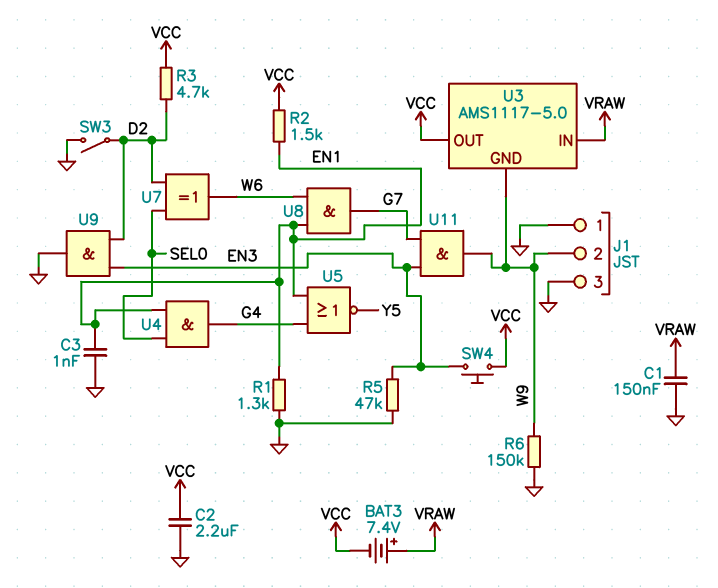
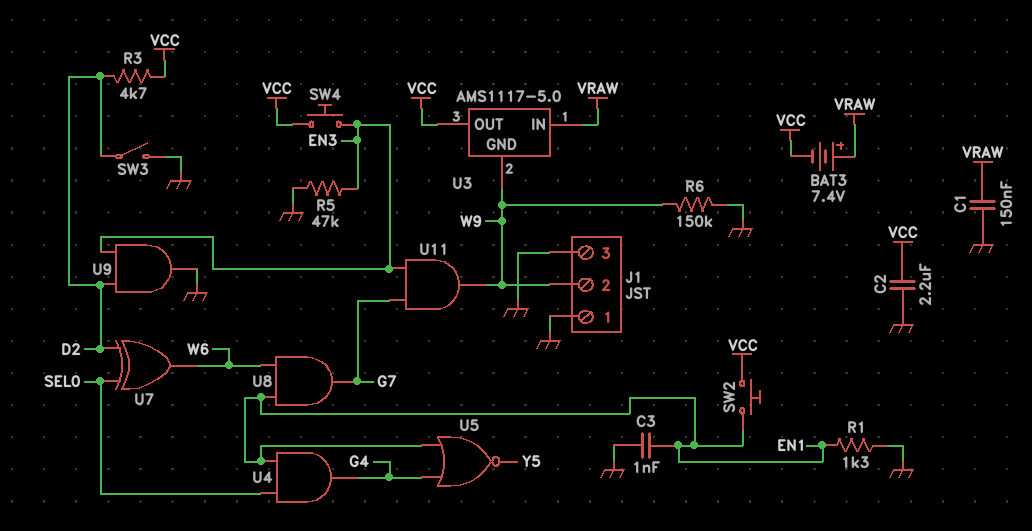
R2: 1.5k (EN1, VCC) -> none
SW2: none -> button (EN1, VCC)

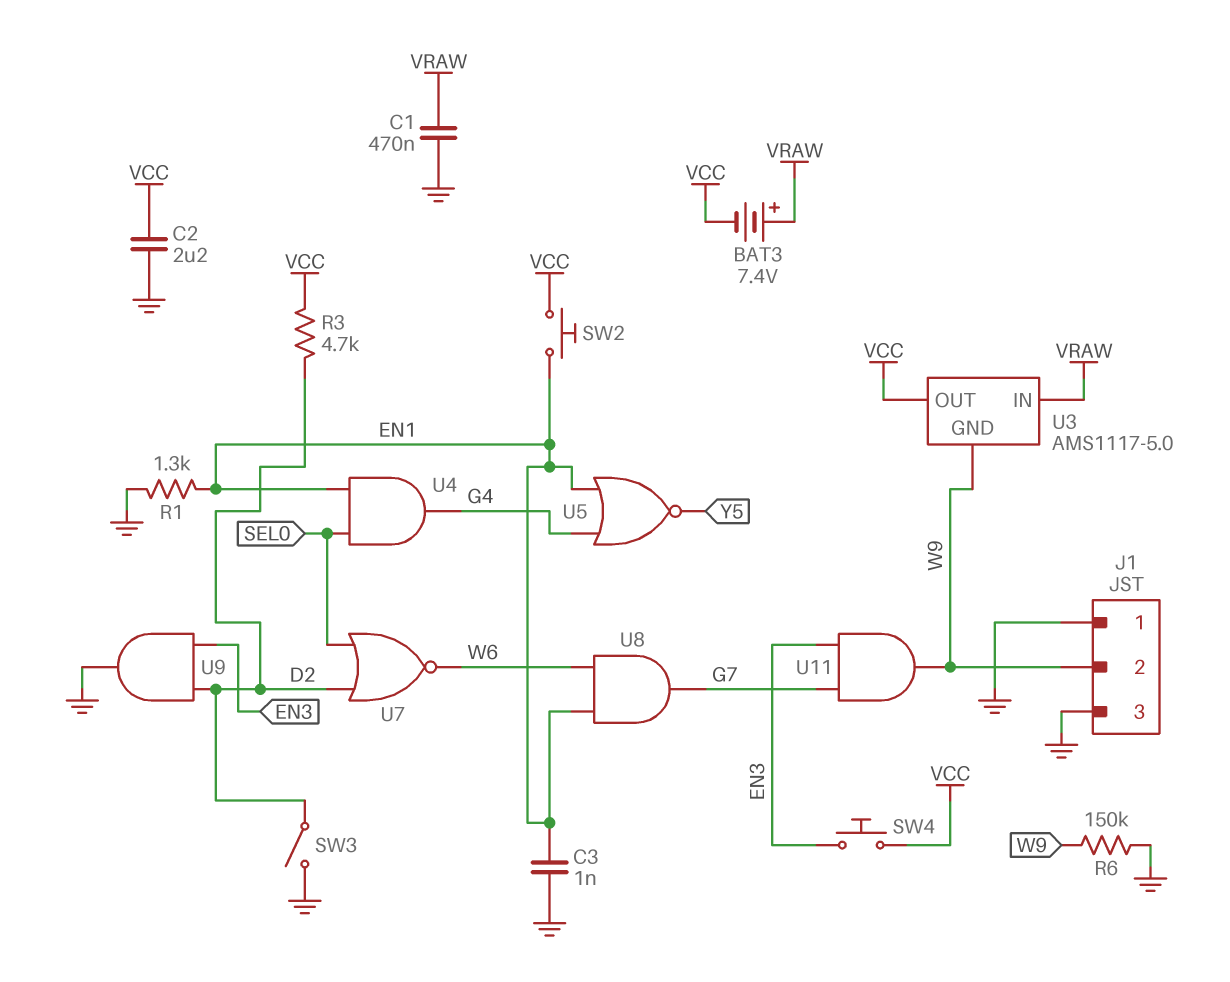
C1: 150nF (GND, VRAW) -> 470nF (GND, VRAW)
R5: 47k (EN3, GND) -> none
U7: XOR (in D2, in SEL0, out W6) -> NOR (in D2, in SEL0, out W6)

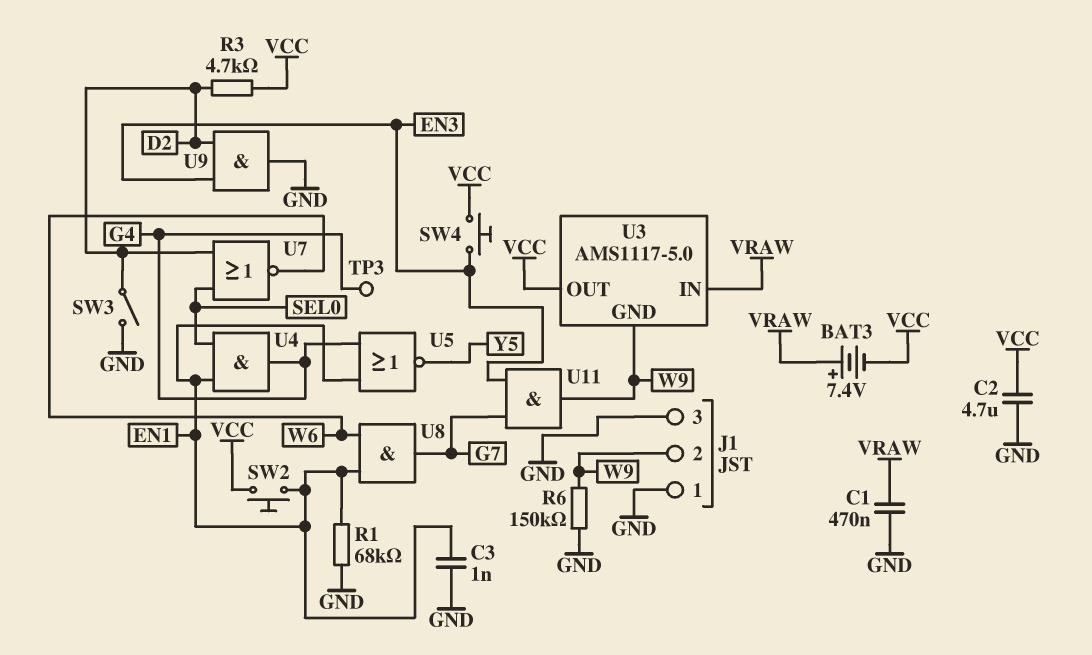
C2: 2.2uF (GND, VCC) -> 4.7uF (GND, VCC)
R1: 1.3k (EN1, GND) -> 68k (EN1, GND)
TP3: none -> test point (G4)

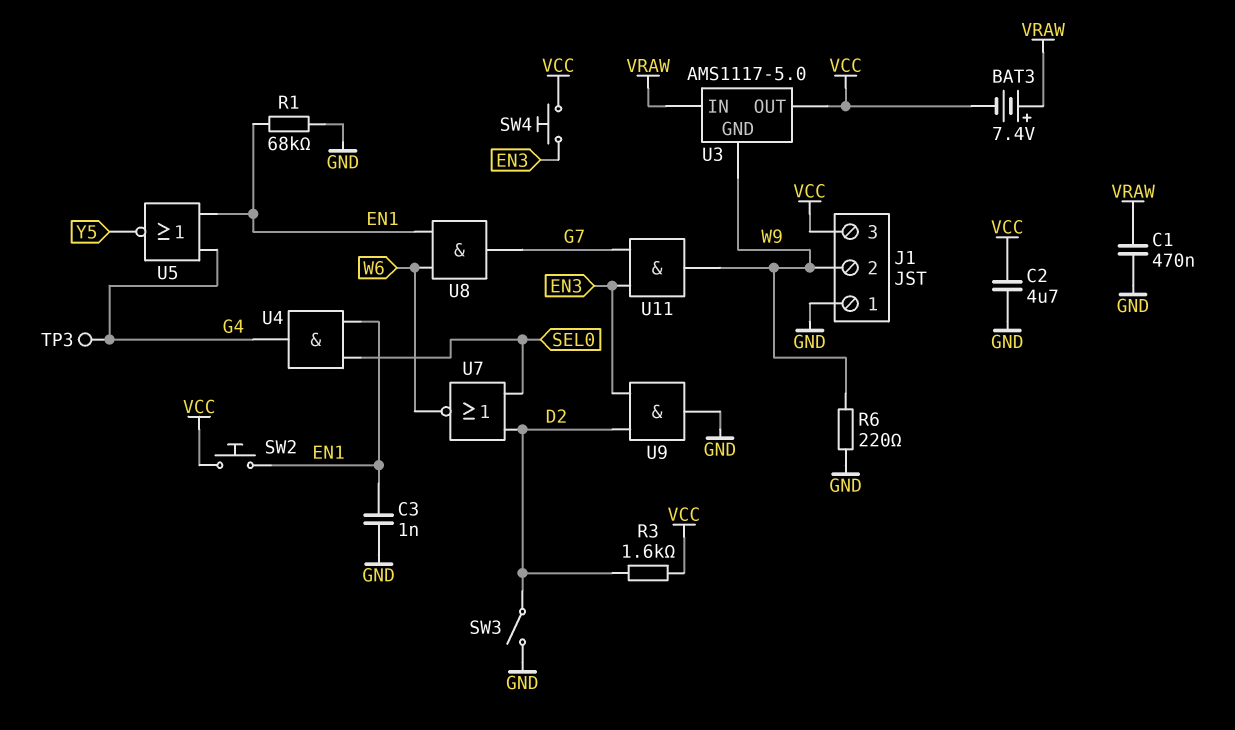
J1 pin 3: GND -> VCC
R3: 4.7k (D2, VCC) -> 1.6k (D2, VCC)
R6: 150k (GND, W9) -> 220 (GND, W9)

